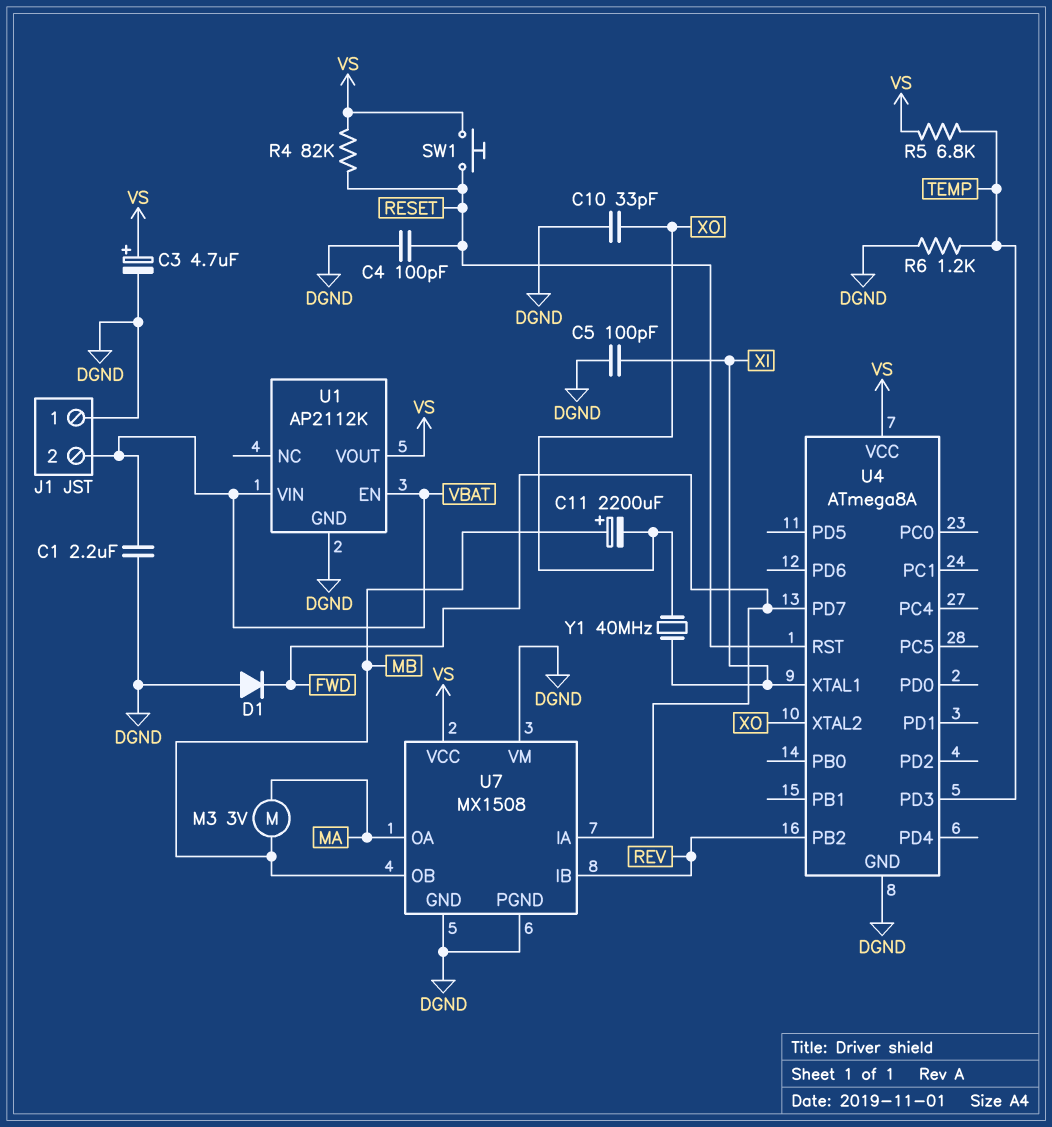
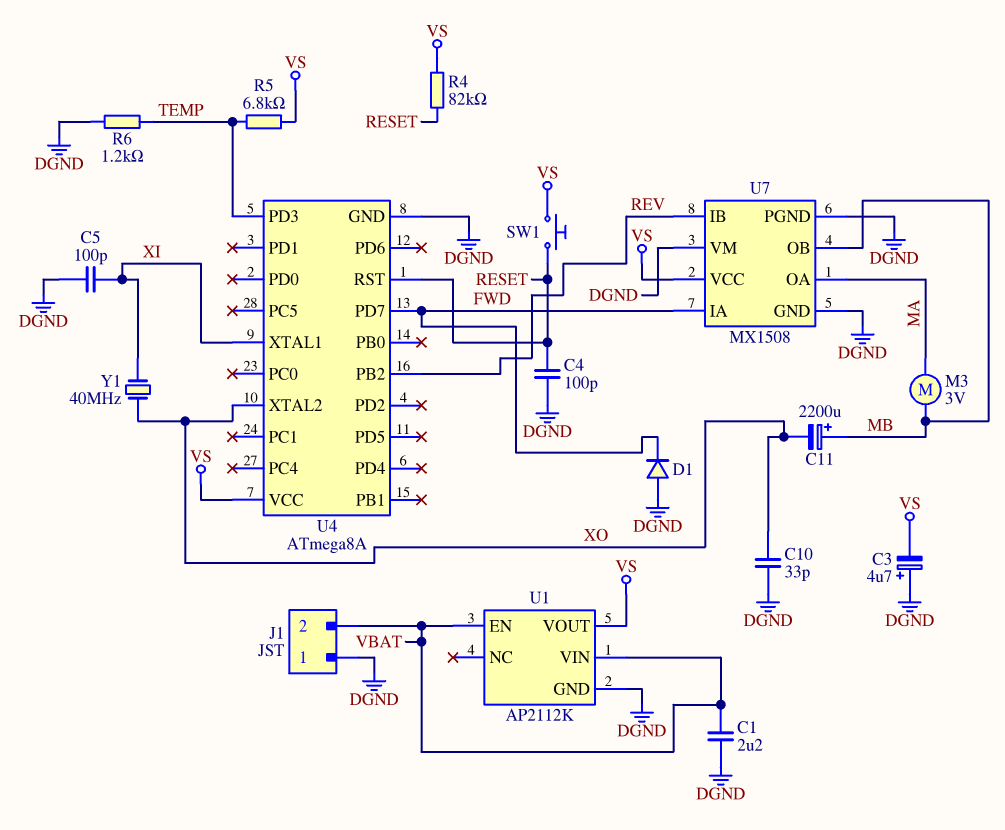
C3: 4.7uF (plus VS, minus DGND) -> 4.7uF (plus DGND, minus VS)

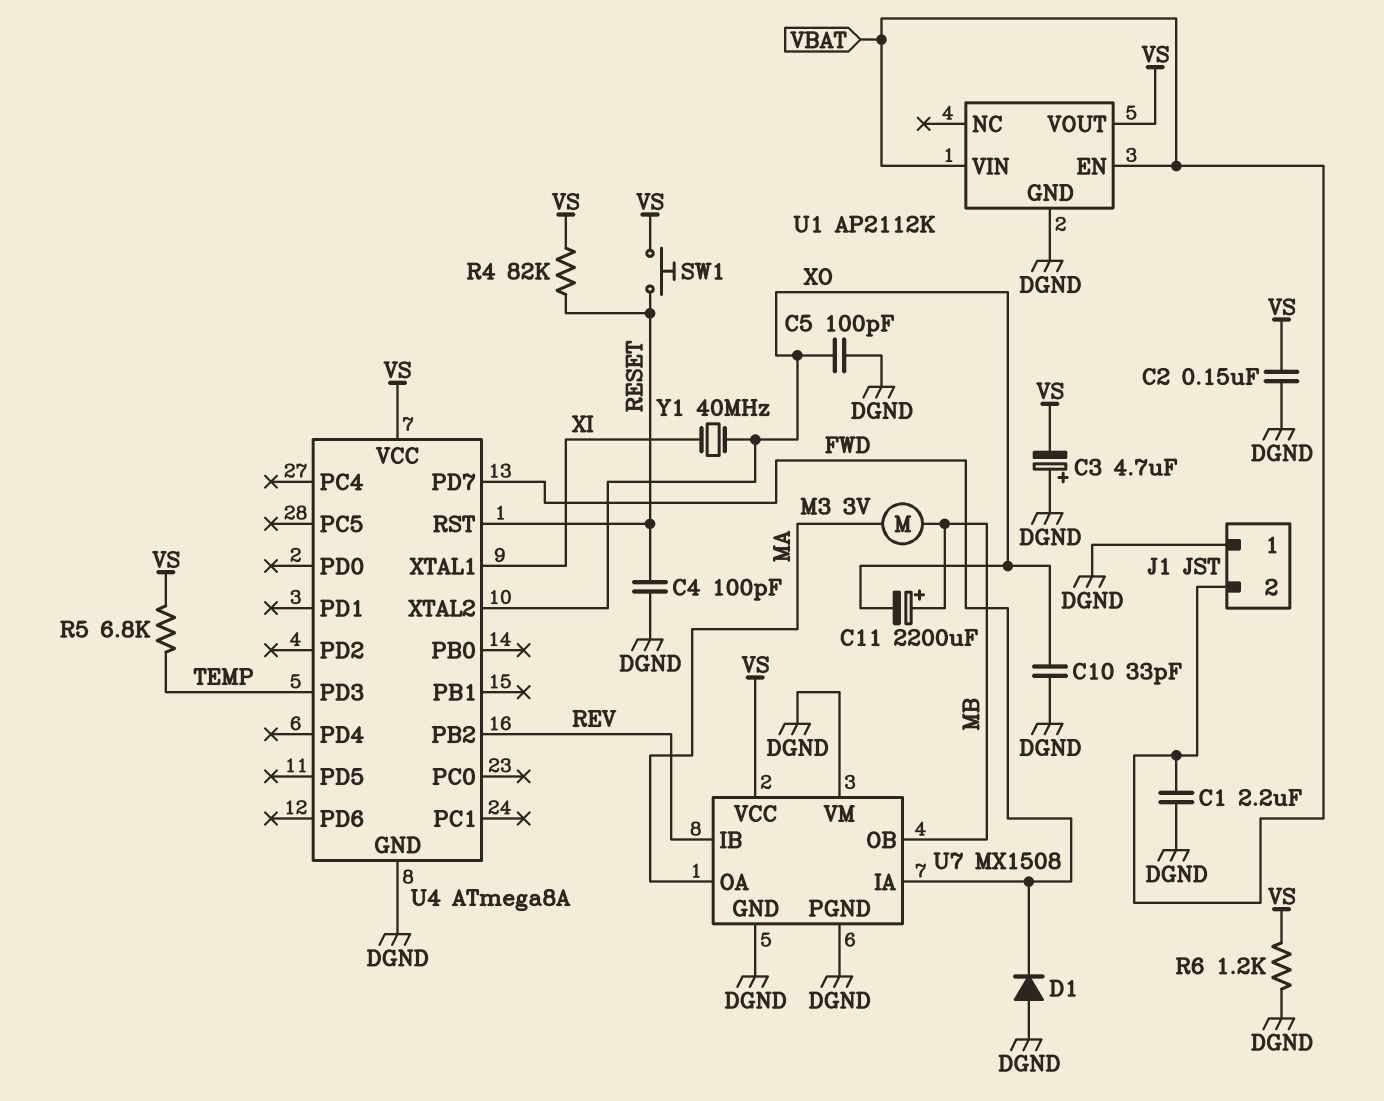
C2: none -> 150nF (DGND, VS)
C5: 100pF (DGND, XI) -> 100pF (DGND, XO)
R6: 1.2k (DGND, TEMP) -> 1.2k (DGND, VS)

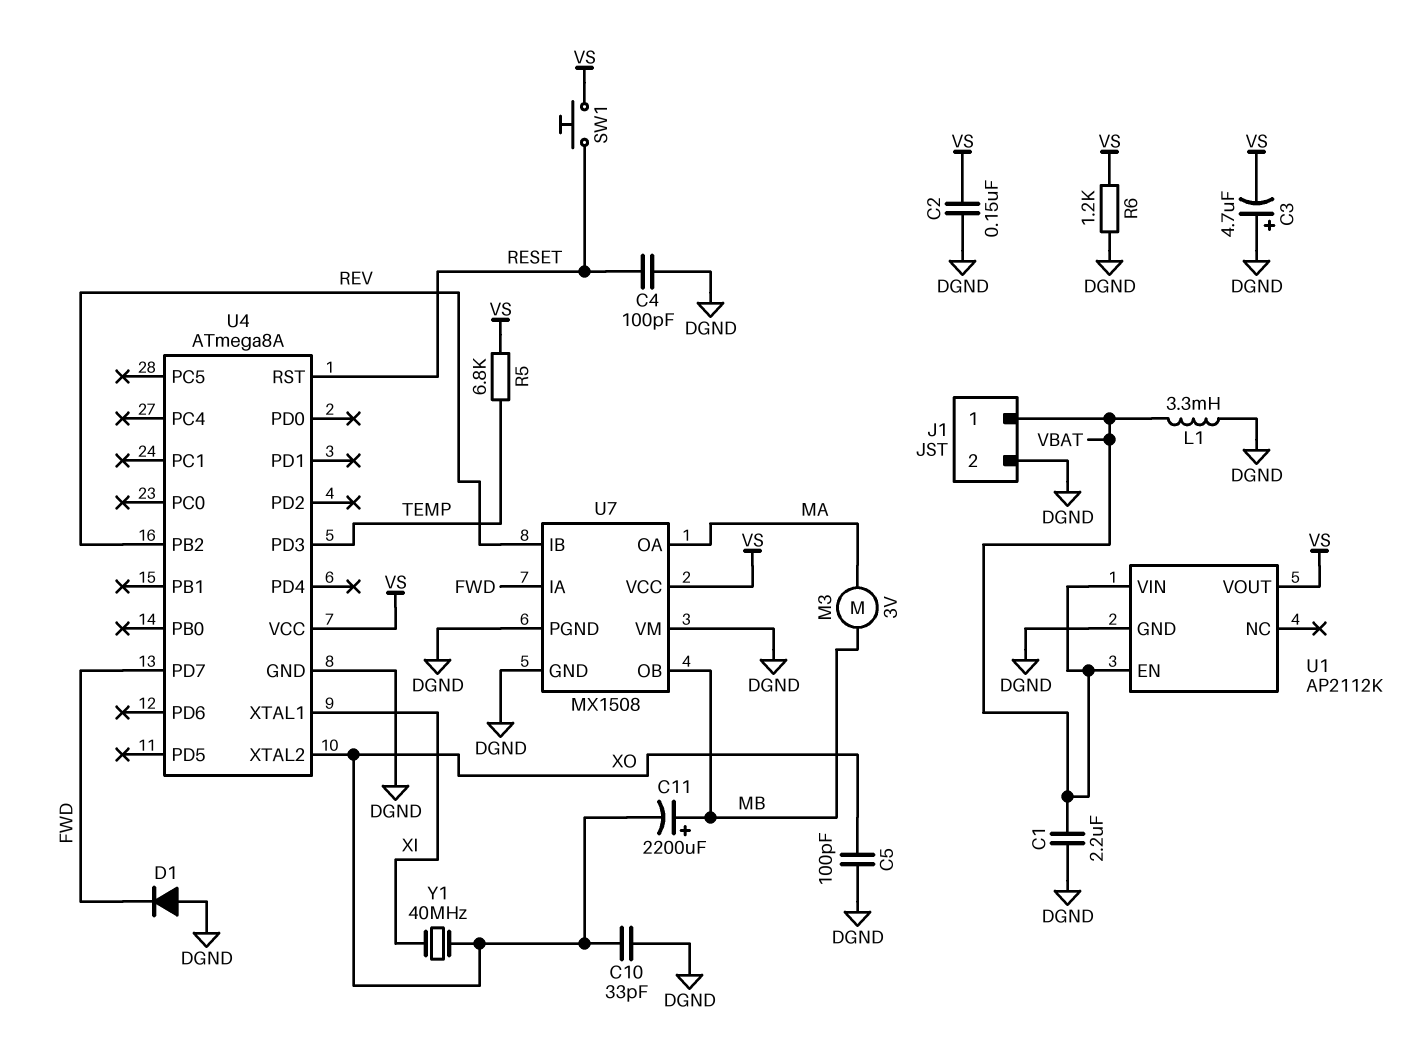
J1 pin 1: DGND -> VBAT
J1 pin 2: VBAT -> DGND
L1: none -> 3.3mH (DGND, VBAT)
R4: 82k (RESET, VS) -> none

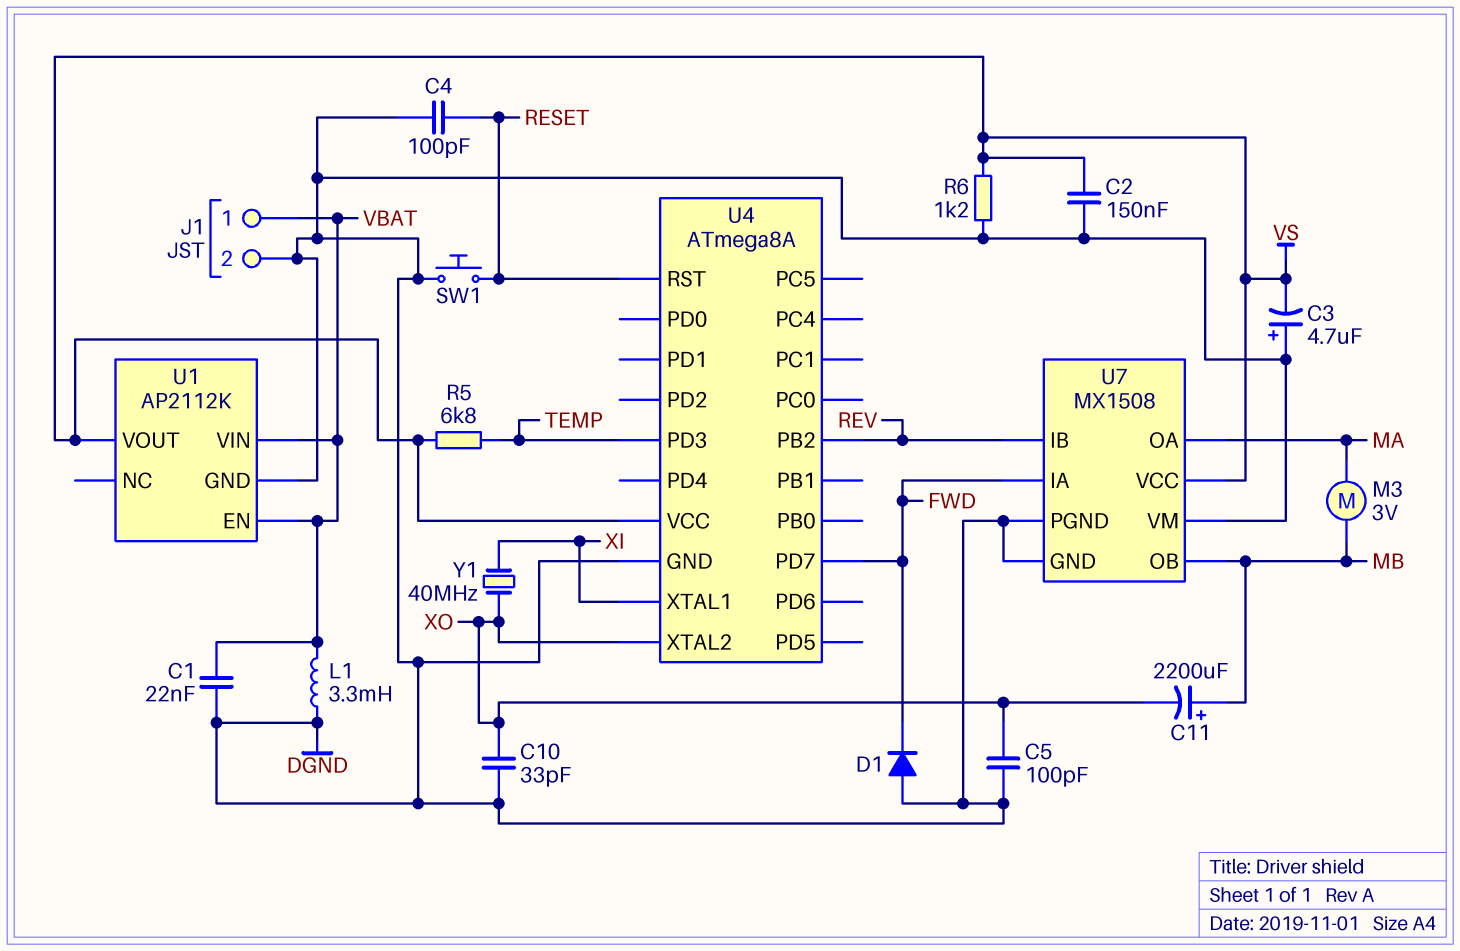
C1: 2.2uF (DGND, VBAT) -> 22nF (DGND, VBAT)
SW1: button (RESET, VS) -> button (DGND, RESET)

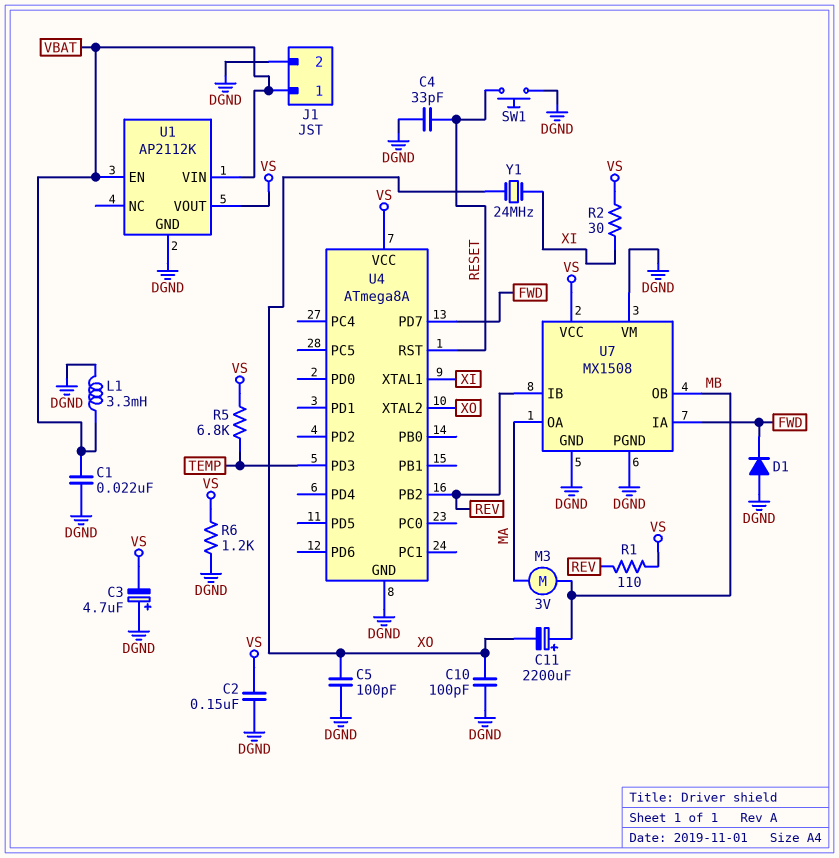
C4: 100pF (DGND, RESET) -> 33pF (DGND, RESET)
C10: 33pF (DGND, XO) -> 100pF (DGND, XO)
R1: none -> 110 (REV, VS)
R2: none -> 30 (VS, XI)
Y1: 40MHz (XI, XO) -> 24MHz (XI, XO)

